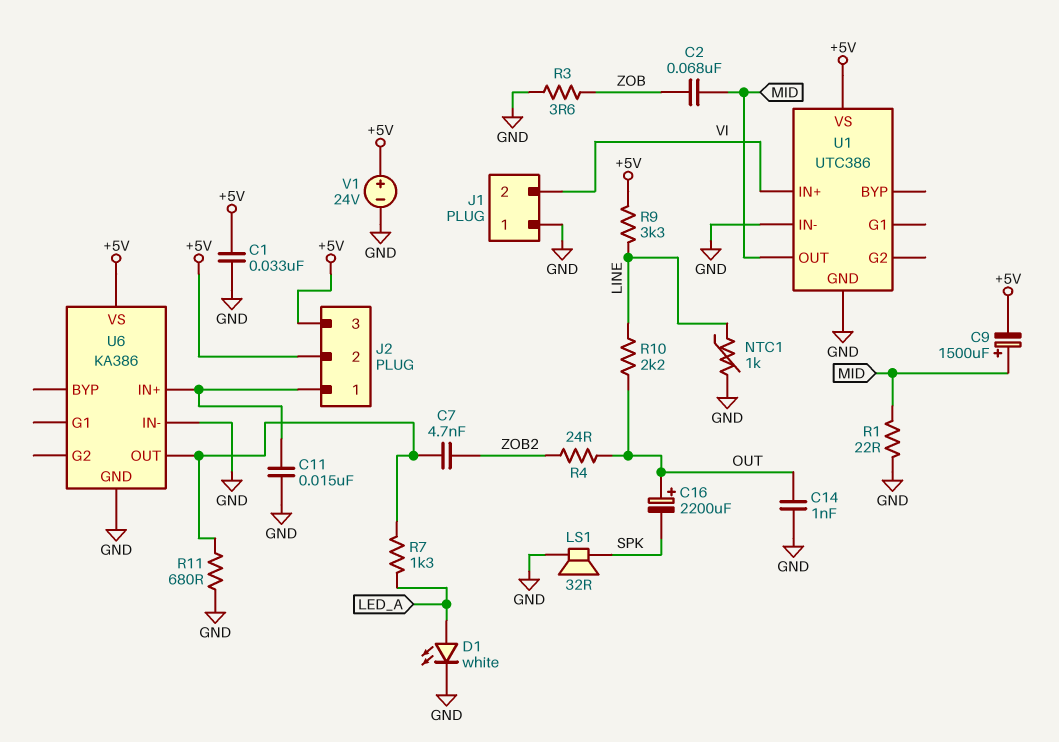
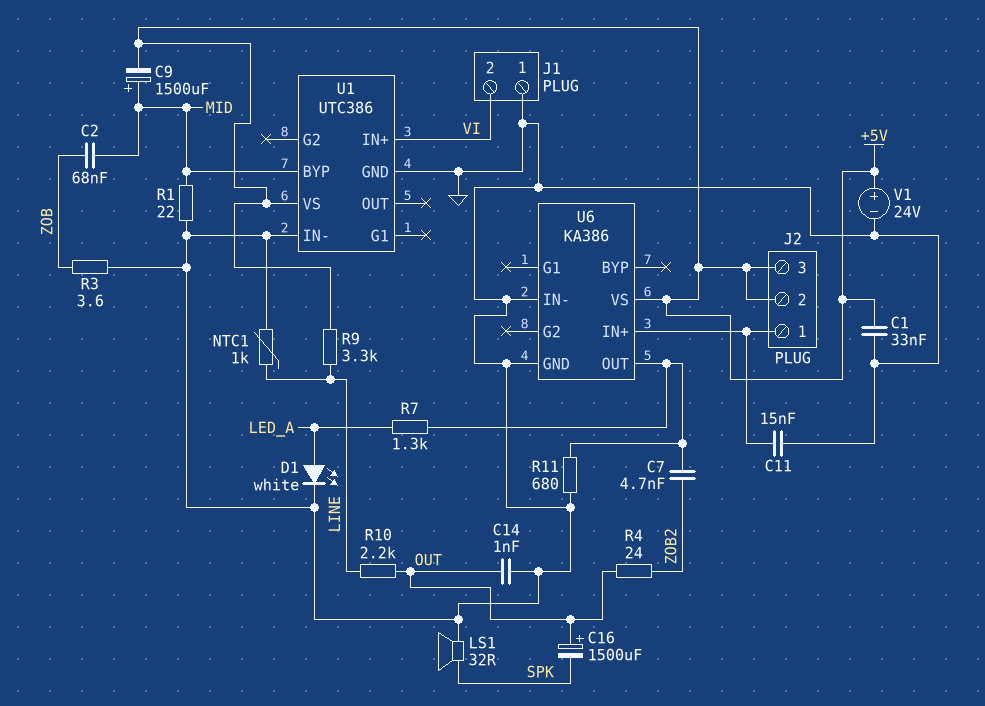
C16: 2200uF (plus OUT, minus SPK) -> 1500uF (plus OUT, minus SPK)
U1 pin BYP: none -> MID
U1 pin OUT: MID -> none

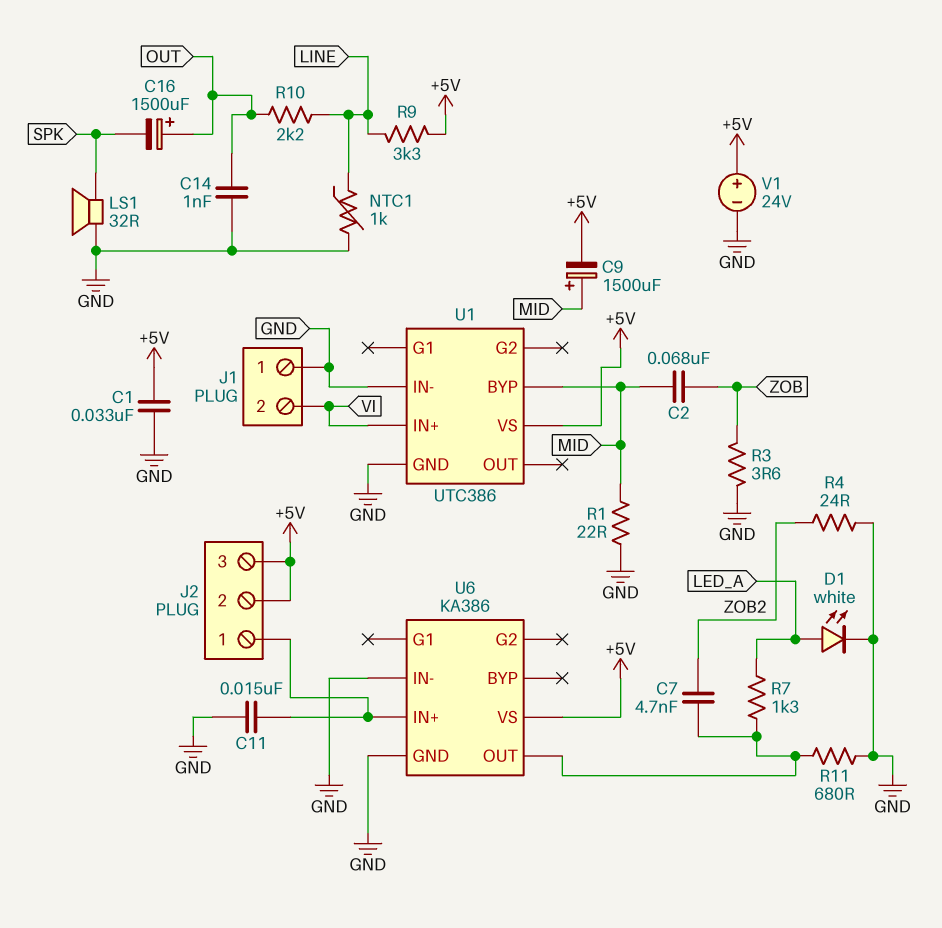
R4: 24 (OUT, ZOB2) -> 24 (GND, ZOB2)

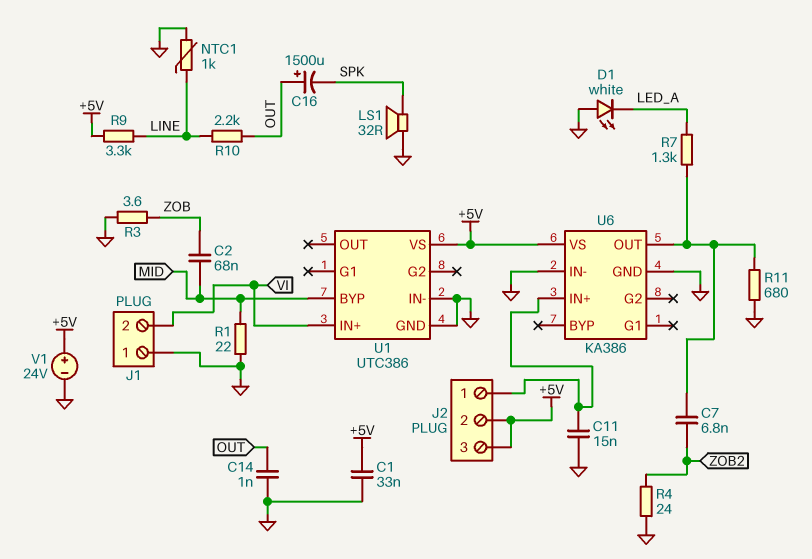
C7: 4.7nF (U6/OUT, ZOB2) -> 6.8nF (U6/OUT, ZOB2)
C9: 1500uF (plus MID, minus +5V) -> none
D1: LED white (A LED_A, K GND) -> LED white (A GND, K LED_A)

